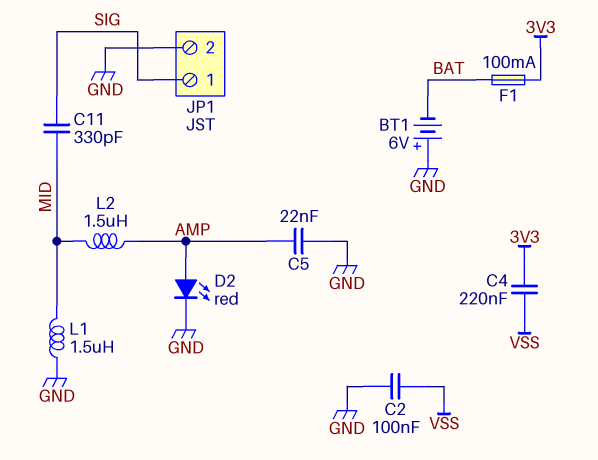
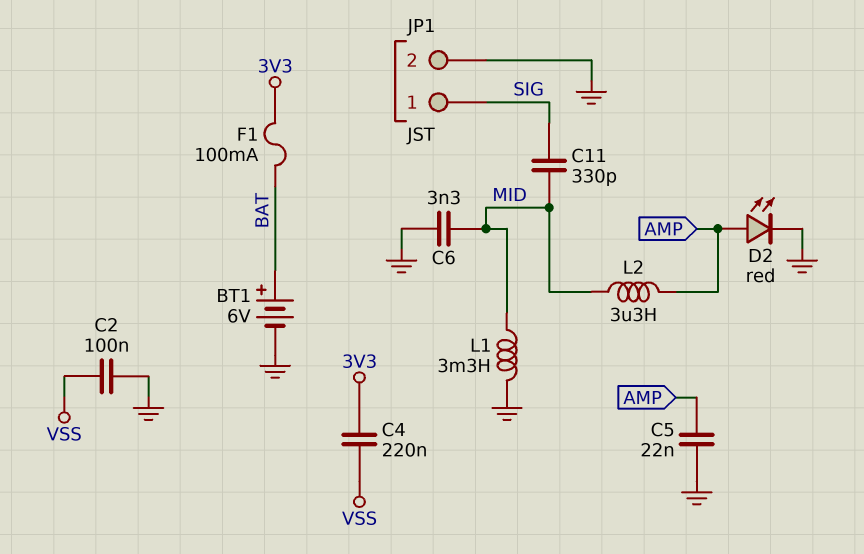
BT1: 6V (plus GND, minus BAT) -> 6V (plus BAT, minus GND)
C6: none -> 3.3nF (GND, MID)
L1: 1.5uH (GND, MID) -> 3.3mH (GND, MID)
L2: 1.5uH (AMP, MID) -> 3.3uH (AMP, MID)

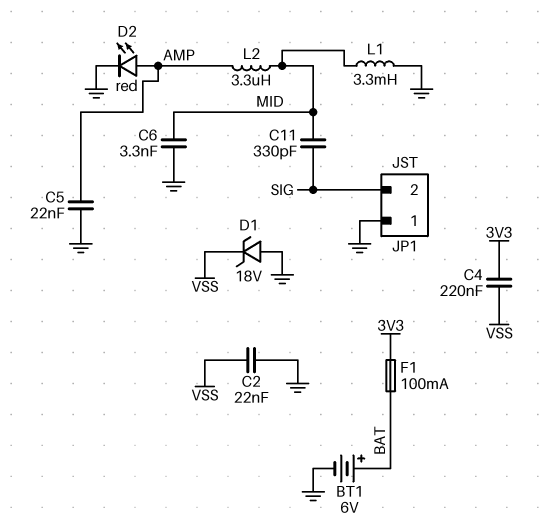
C2: 100nF (GND, VSS) -> 22nF (GND, VSS)
D1: none -> zener 18V (A GND, K VSS)
JP1 pin 1: SIG -> GND
JP1 pin 2: GND -> SIG

